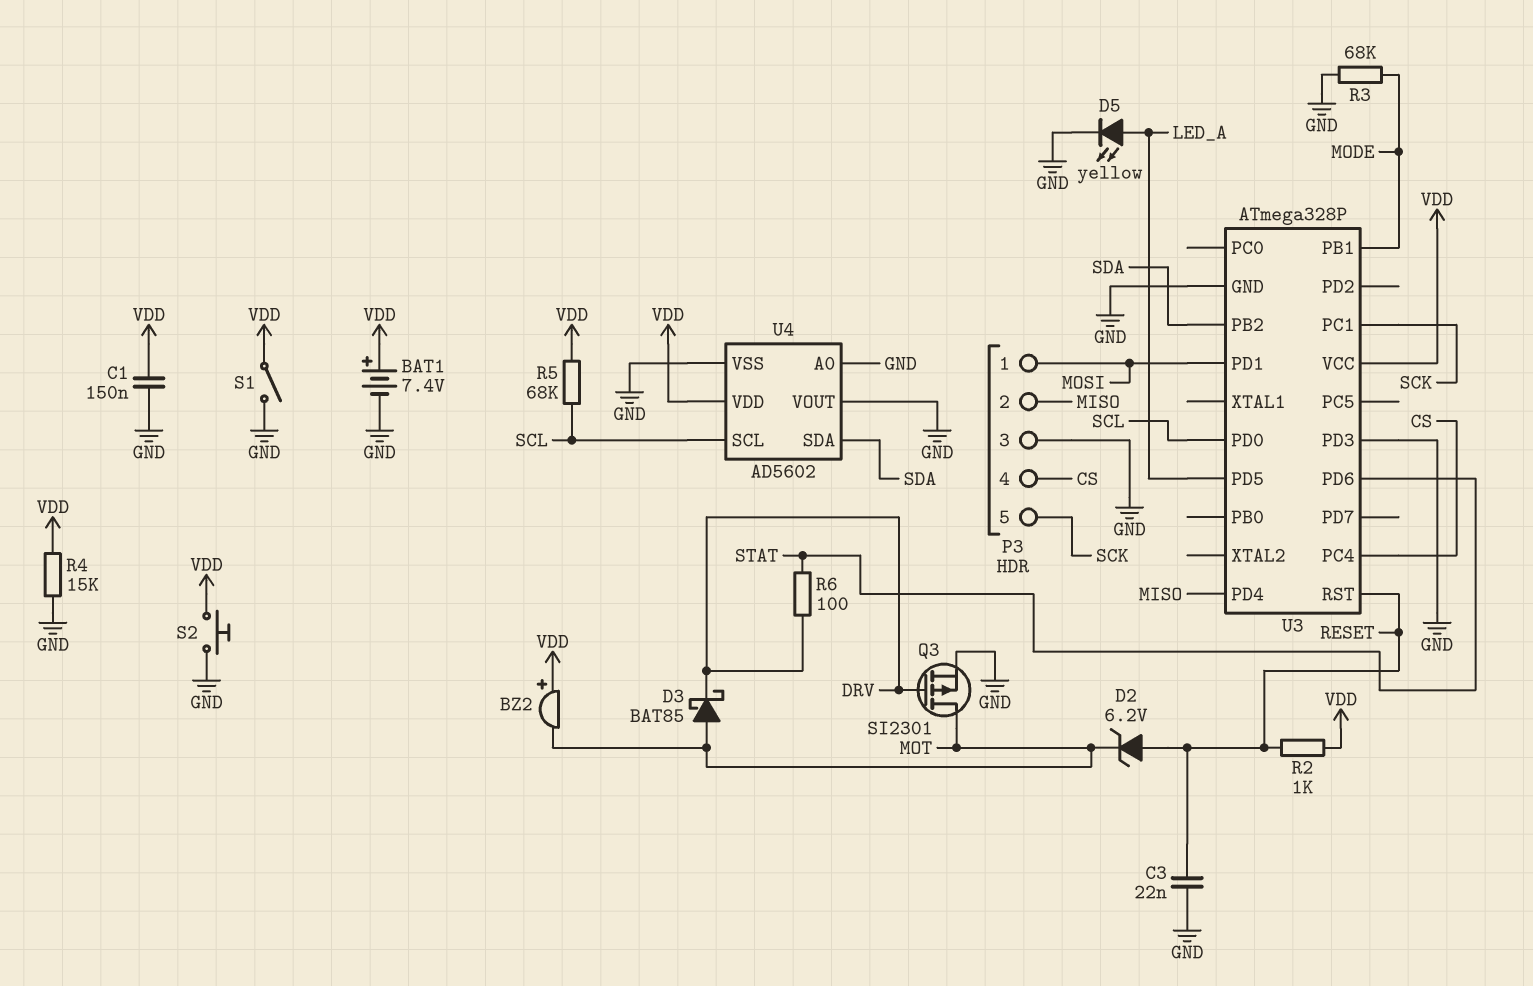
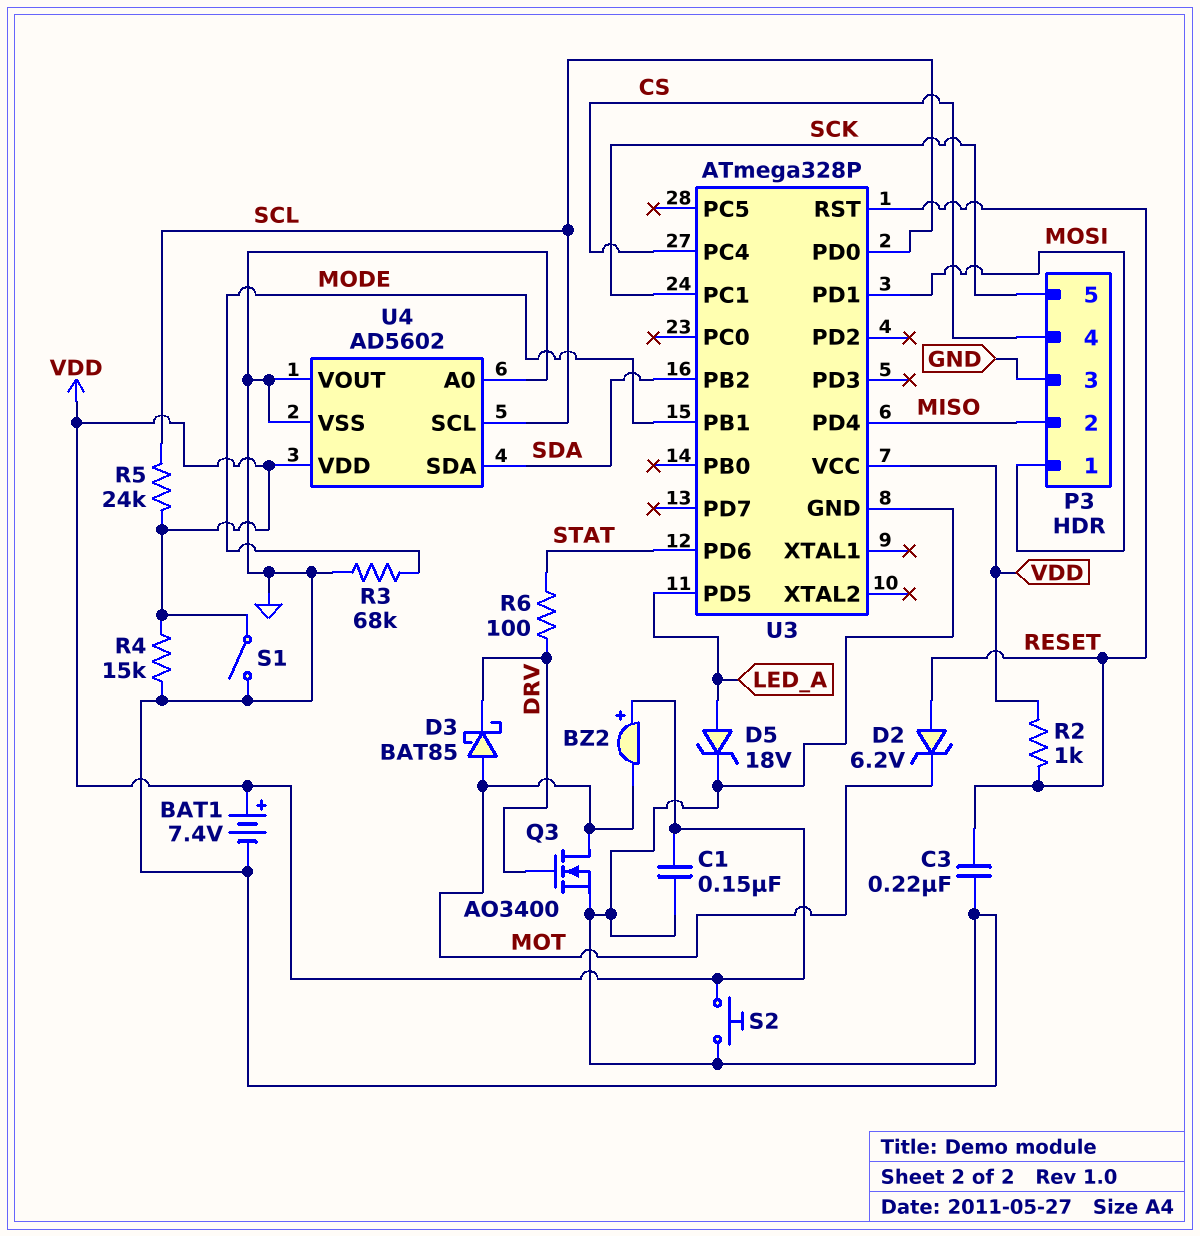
C3: 22nF (GND, RESET) -> 220nF (GND, RESET)
D5: LED yellow (A LED_A, K GND) -> zener 18V (A LED_A, K GND)
Q3: PMOS SI2301 (G DRV, D MOT, S GND) -> NMOS AO3400 (G DRV, D MOT, S GND)
R5: 68k (SCL, VDD) -> 24k (SCL, VDD)
U3 pin PD3: GND -> none

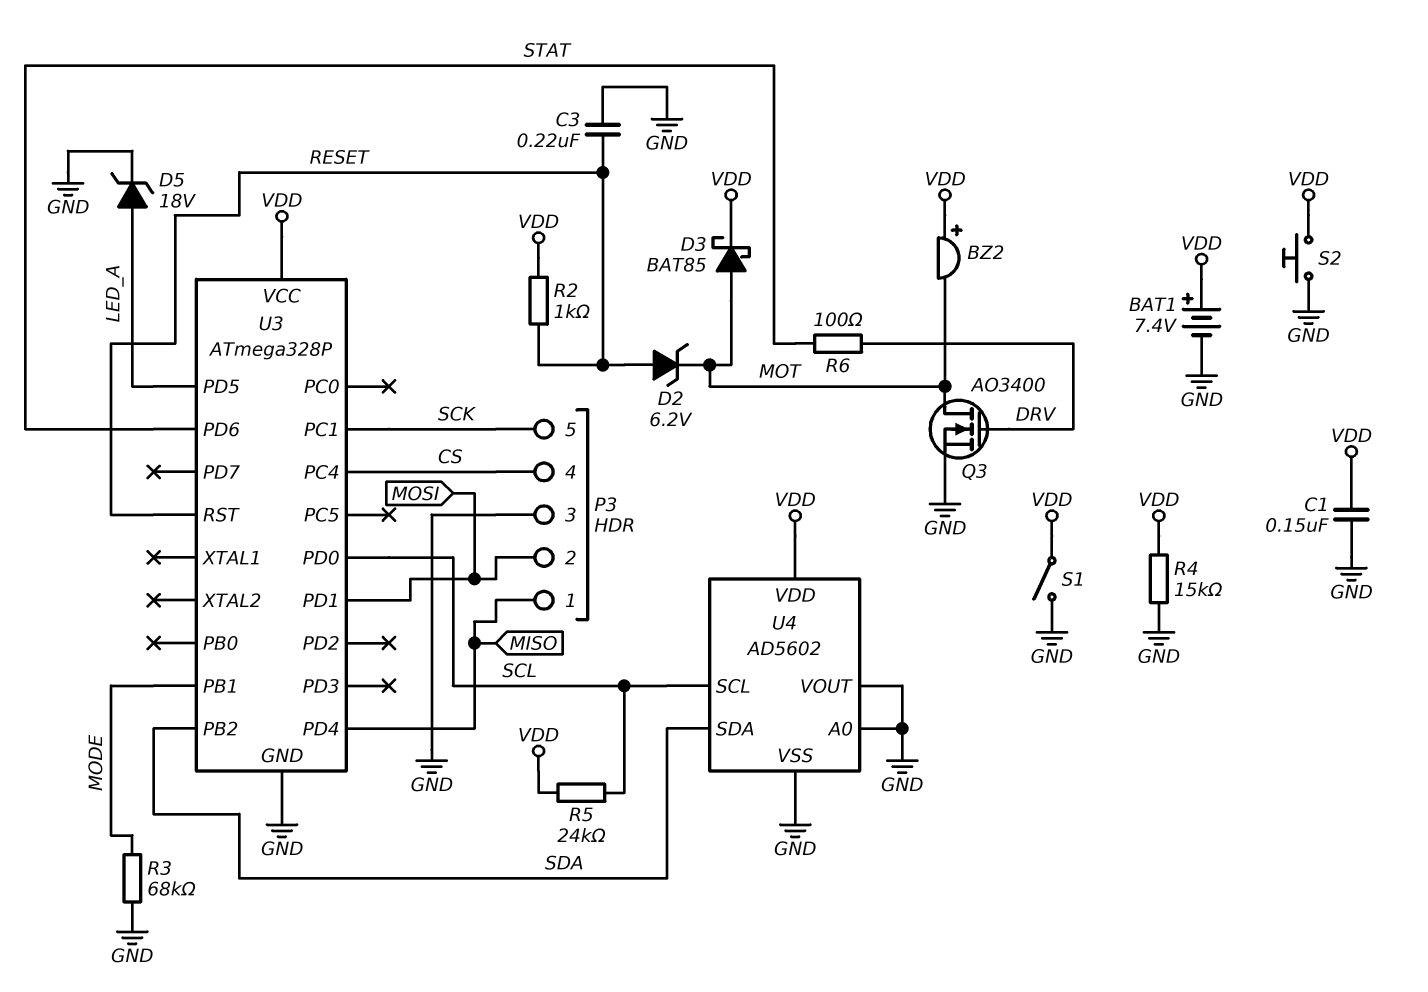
D3: schottky BAT85 (A MOT, K DRV) -> schottky BAT85 (A MOT, K VDD)
P3 pin 1: MOSI -> MISO
P3 pin 2: MISO -> MOSI

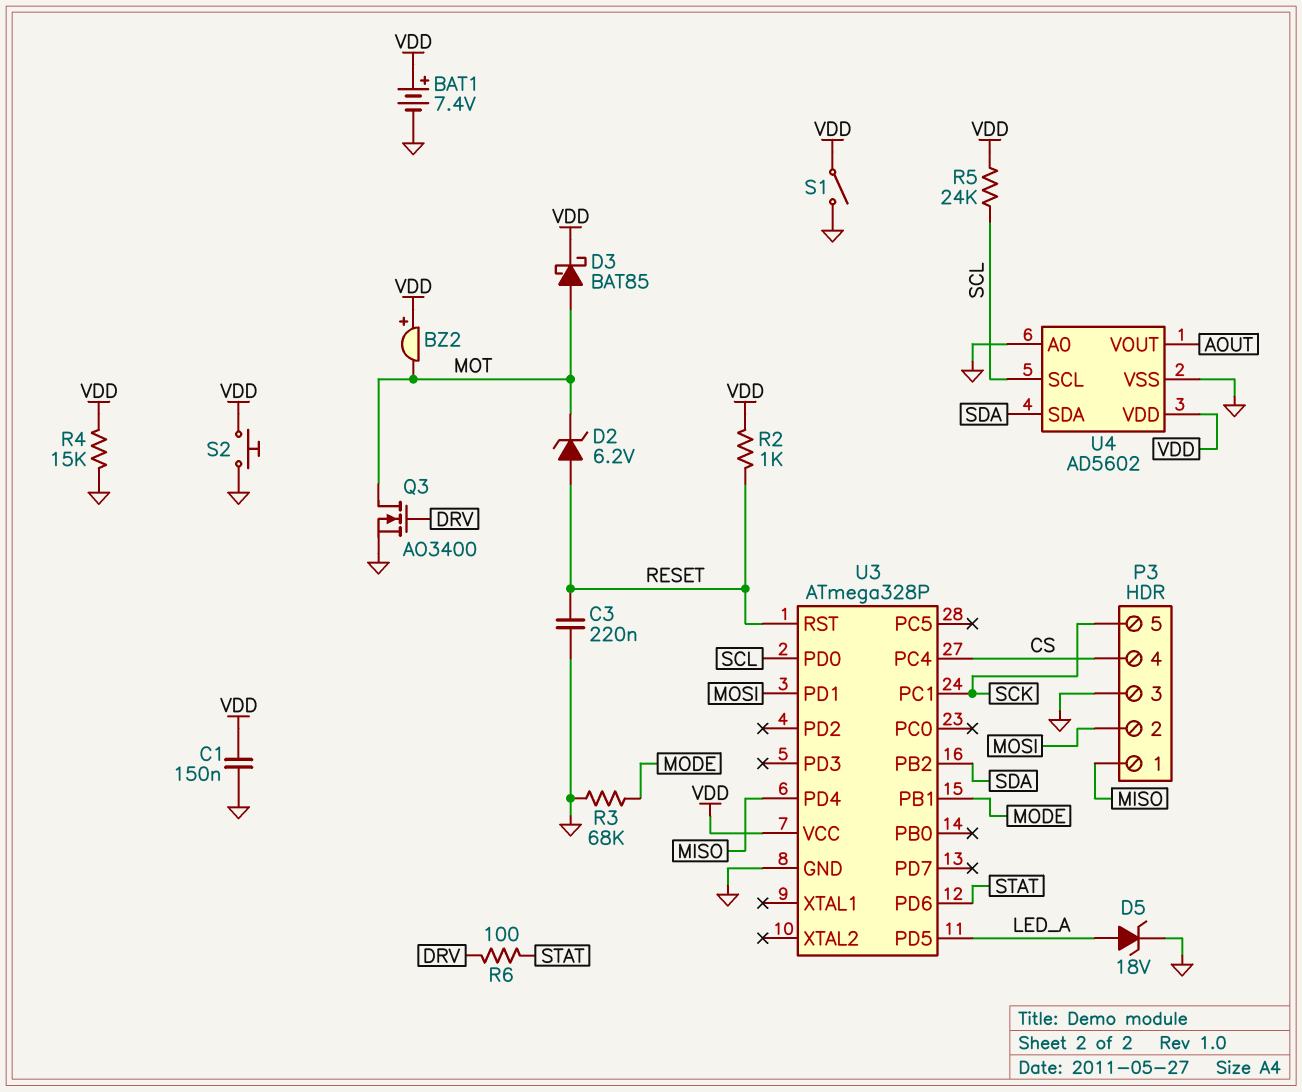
U4 pin VOUT: GND -> AOUT

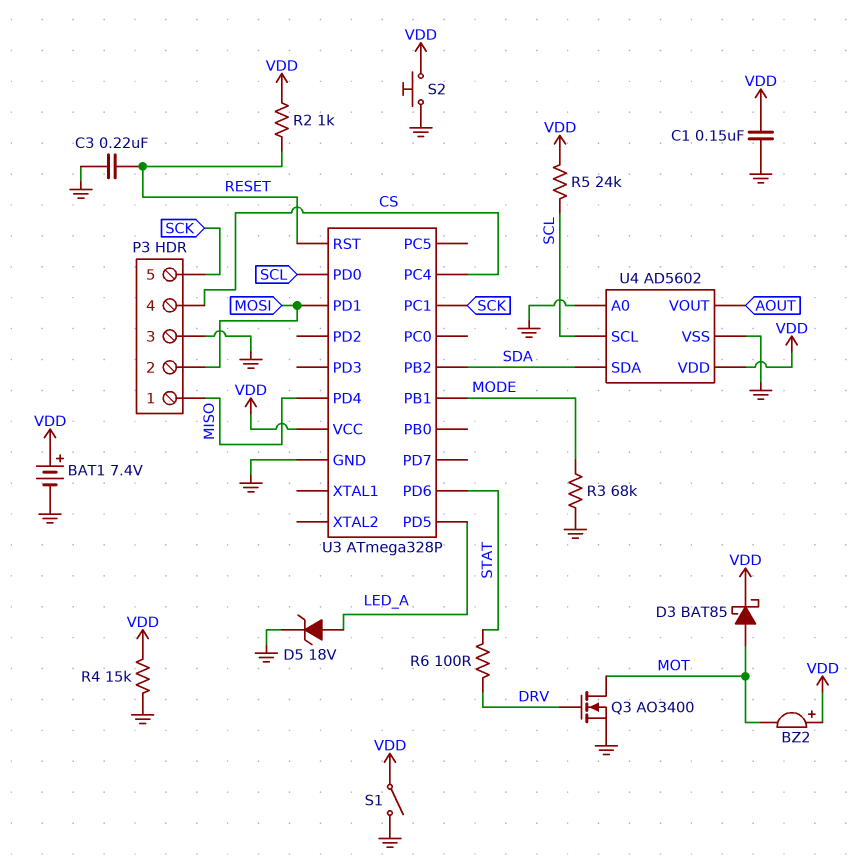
D2: zener 6.2V (A RESET, K MOT) -> none

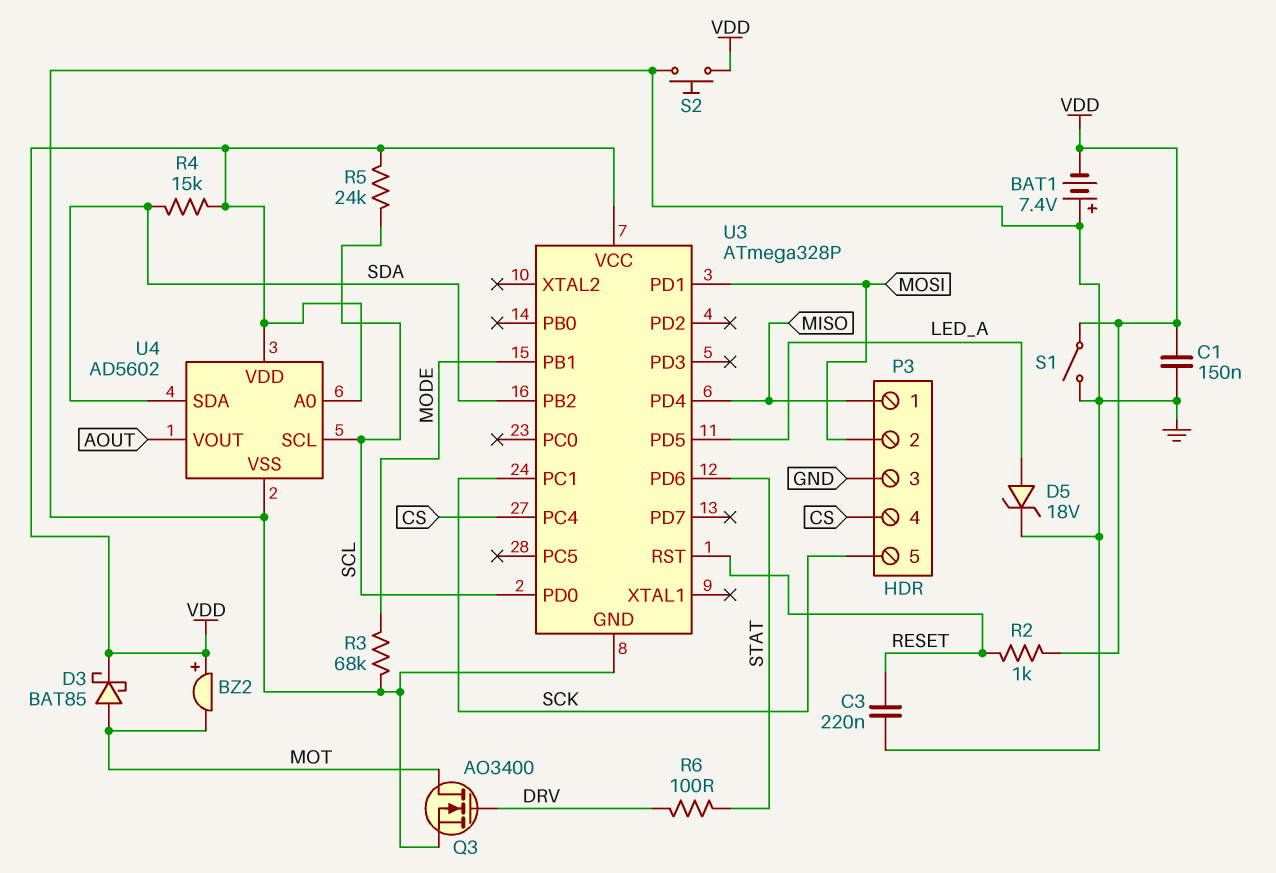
BAT1: 7.4V (plus VDD, minus GND) -> 7.4V (plus GND, minus VDD)
R4: 15k (GND, VDD) -> 15k (SDA, VDD)
U4 pin A0: GND -> VDD

